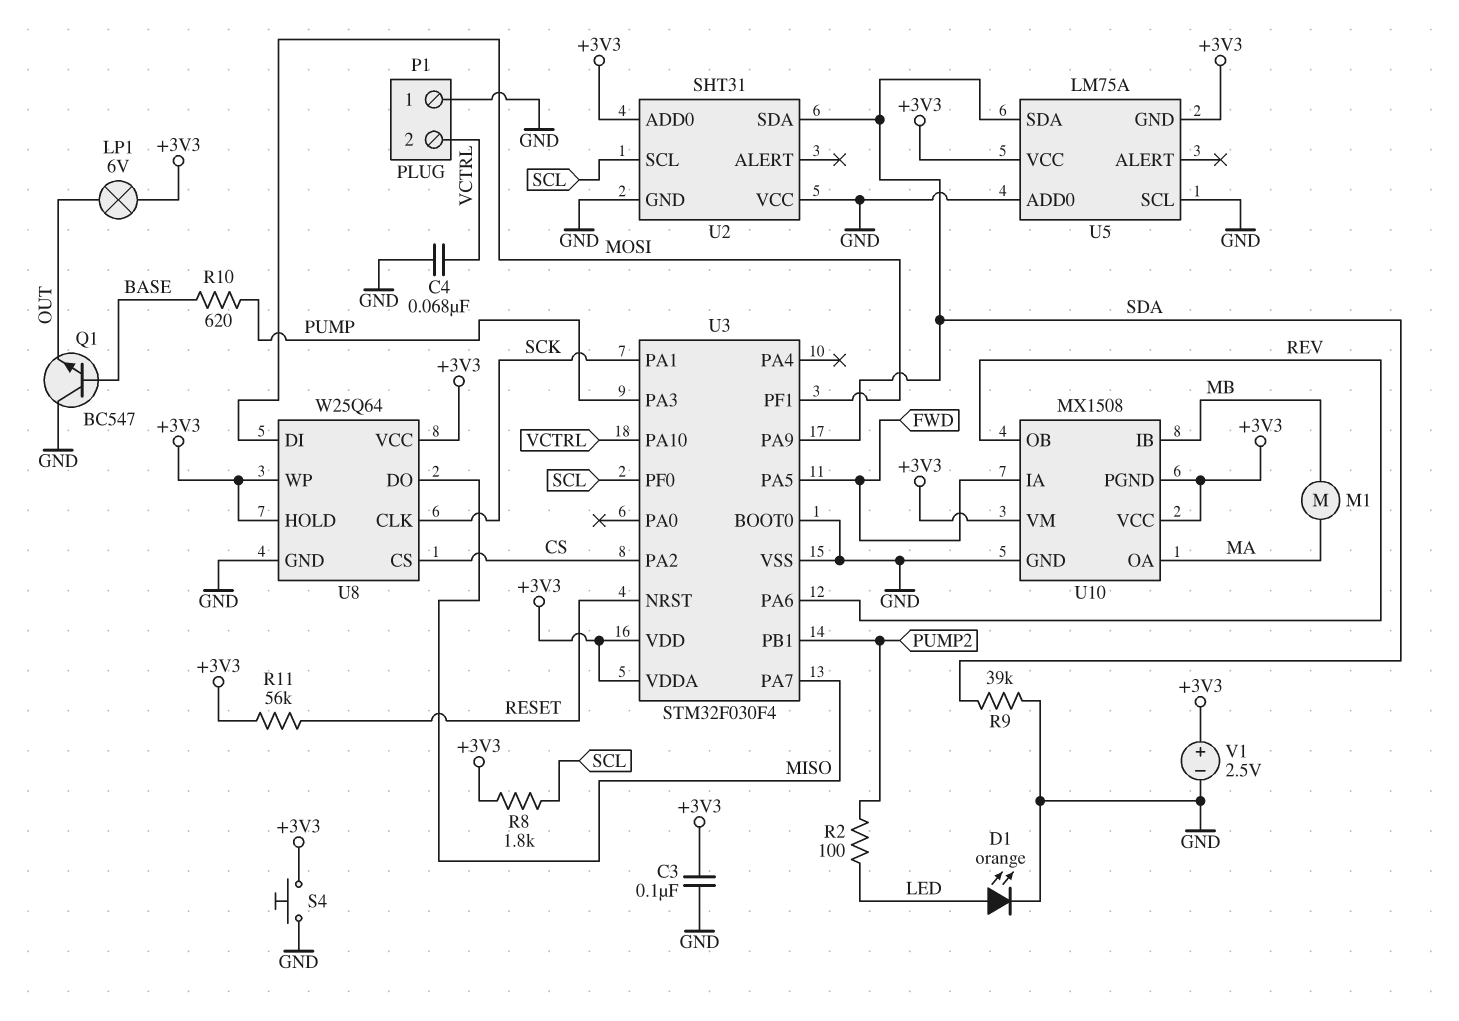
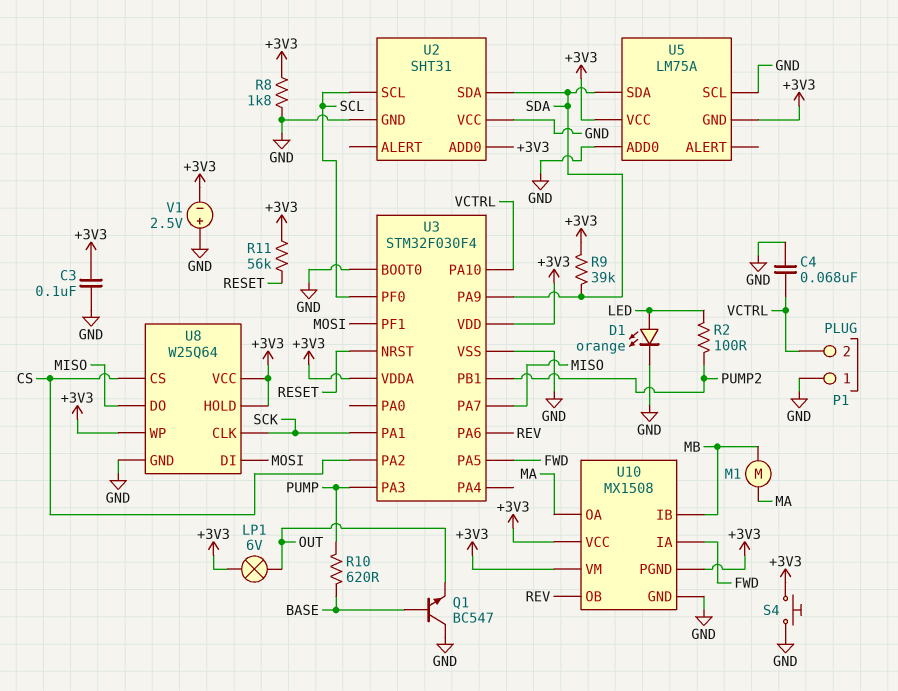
R8: 1.8k (+3V3, SCL) -> 1.8k (+3V3, GND)
R9: 39k (GND, SDA) -> 39k (+3V3, SDA)
V1: 2.5V (plus +3V3, minus GND) -> 2.5V (plus GND, minus +3V3)

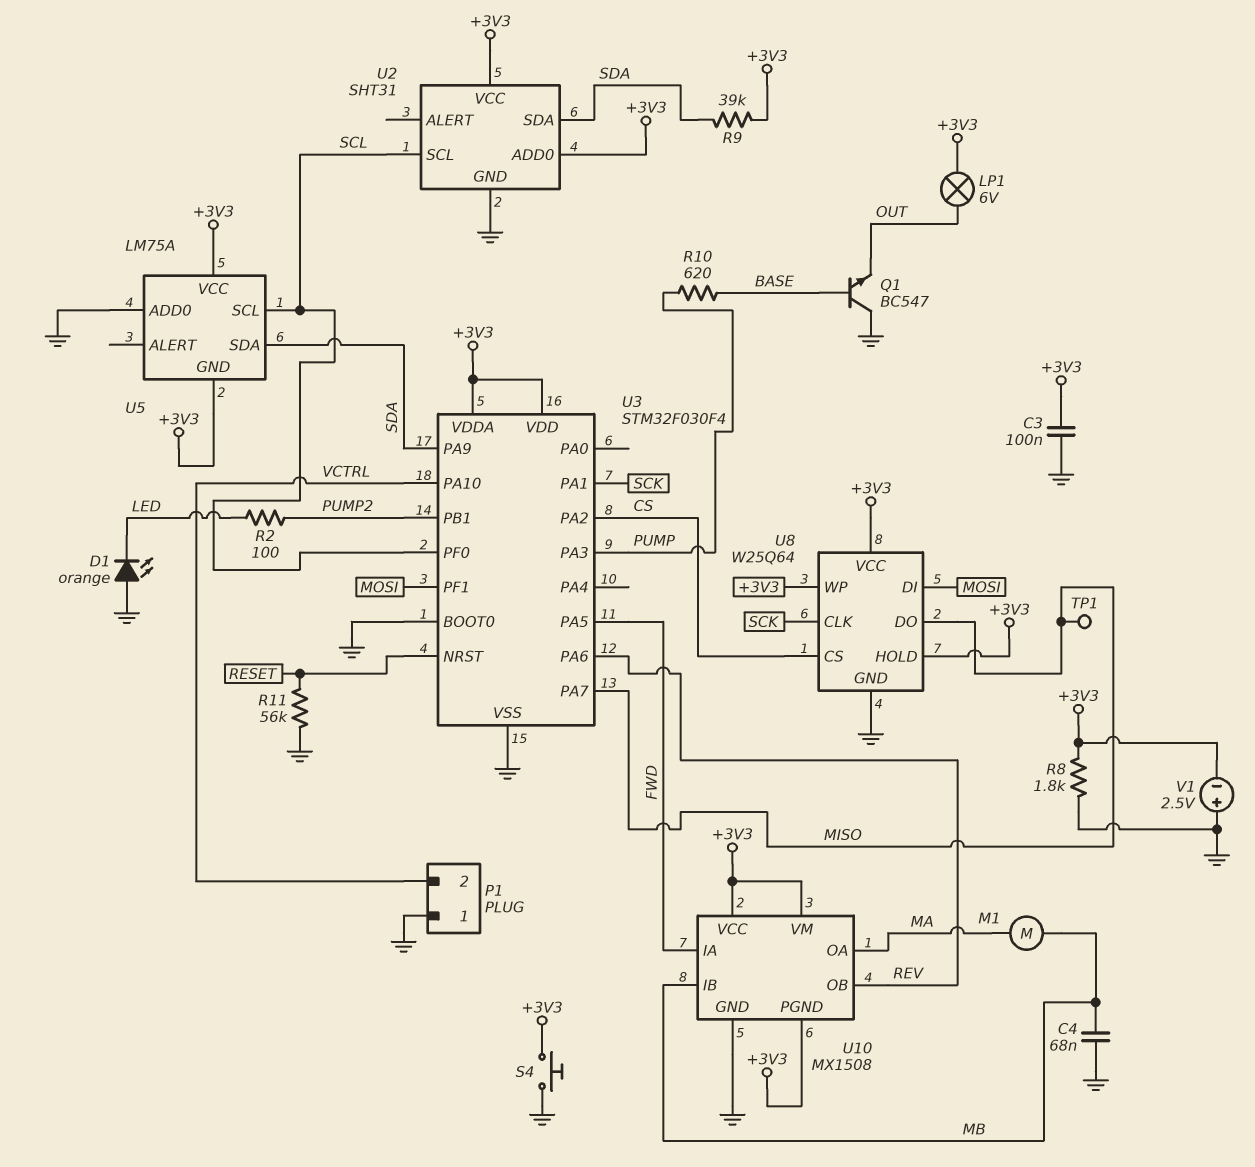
C4: 68nF (GND, VCTRL) -> 68nF (GND, MB)
D1: LED orange (A LED, K GND) -> LED orange (A GND, K LED)
R11: 56k (+3V3, RESET) -> 56k (GND, RESET)
TP1: none -> test point (MISO)
U2 pin VCC: GND -> +3V3
U5 pin SCL: GND -> SCL

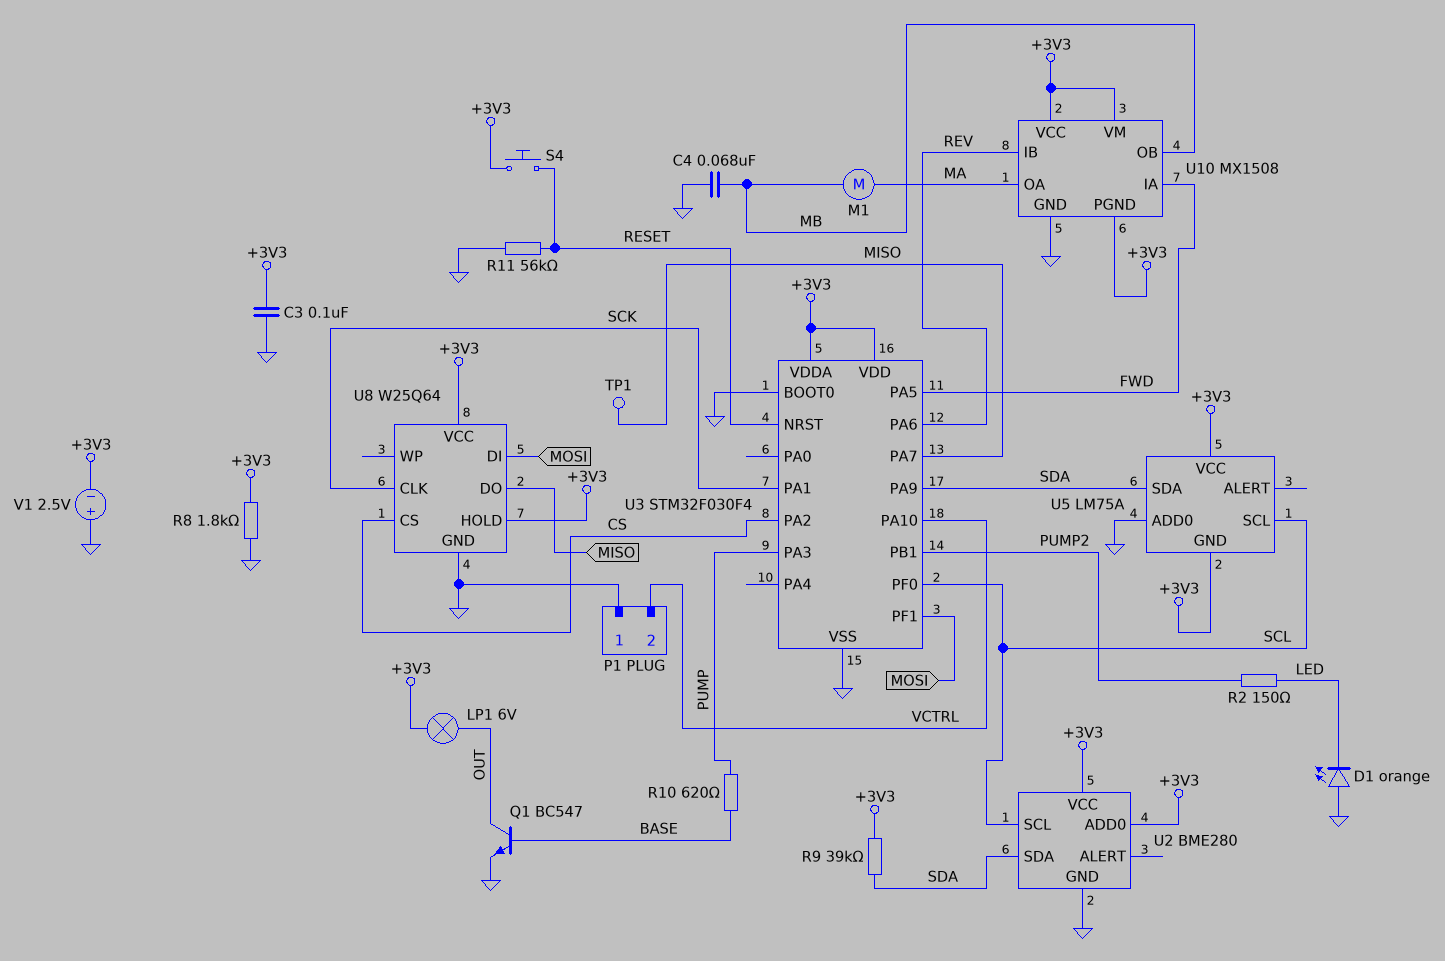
Q1: NPN BC547 (B BASE, C GND, E OUT) -> NPN BC547 (B BASE, C OUT, E GND)
R2: 100 (LED, PUMP2) -> 150 (LED, PUMP2)
S4: button (+3V3, GND) -> button (+3V3, RESET)
U2: SHT31 -> BME280
U8 pin WP: +3V3 -> none
U10 pin IB: MB -> REV
U10 pin OB: REV -> MB

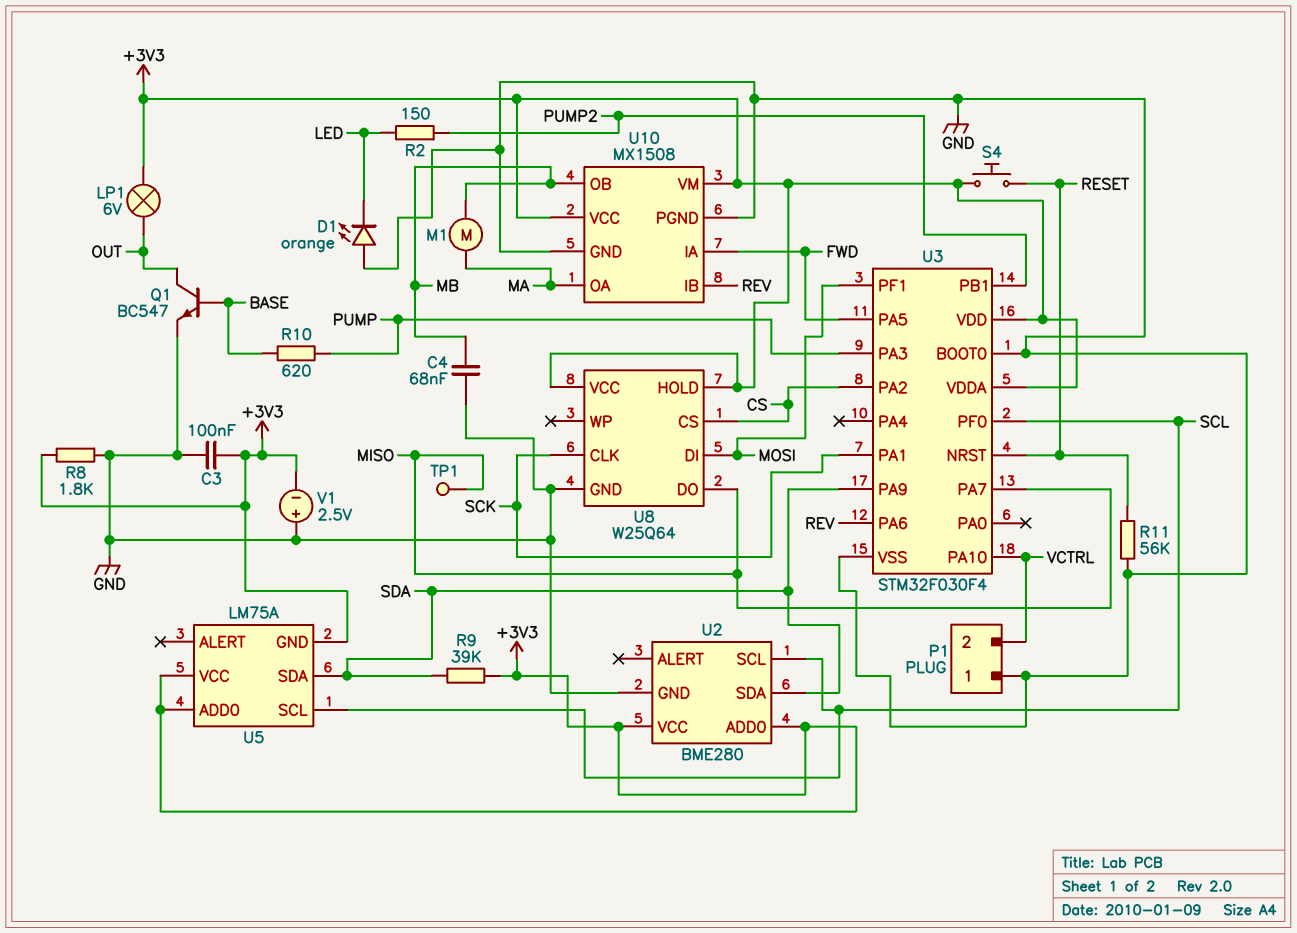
U5 pin ADD0: GND -> +3V3
U10 pin PGND: +3V3 -> GND

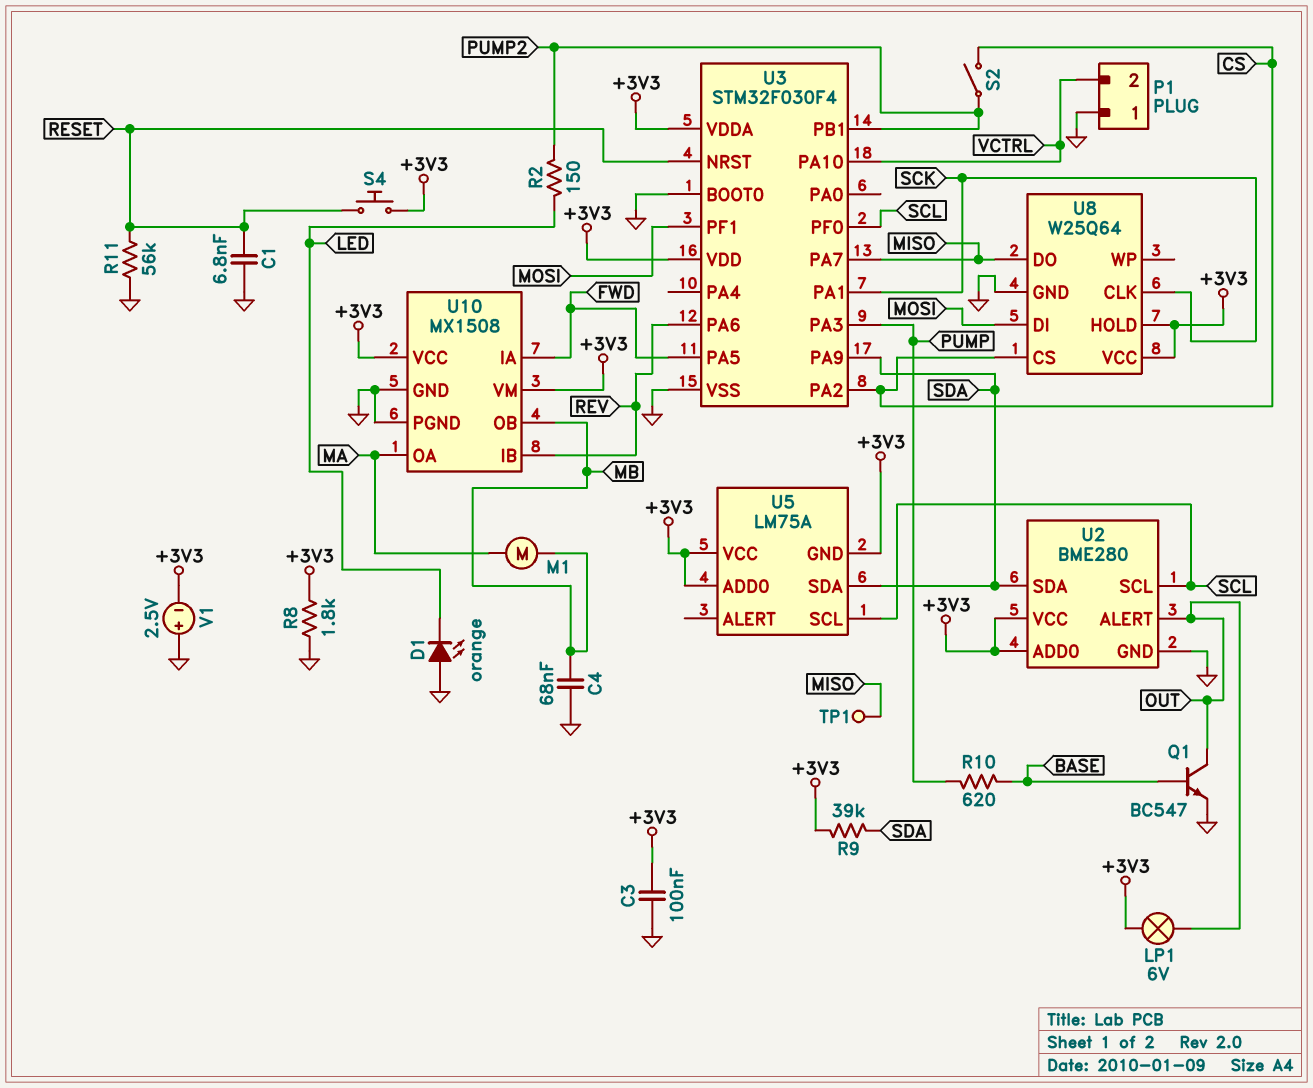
C1: none -> 6.8nF (GND, RESET)
S2: none -> switch (CS, PUMP2)
U2 pin ALERT: none -> OUT

